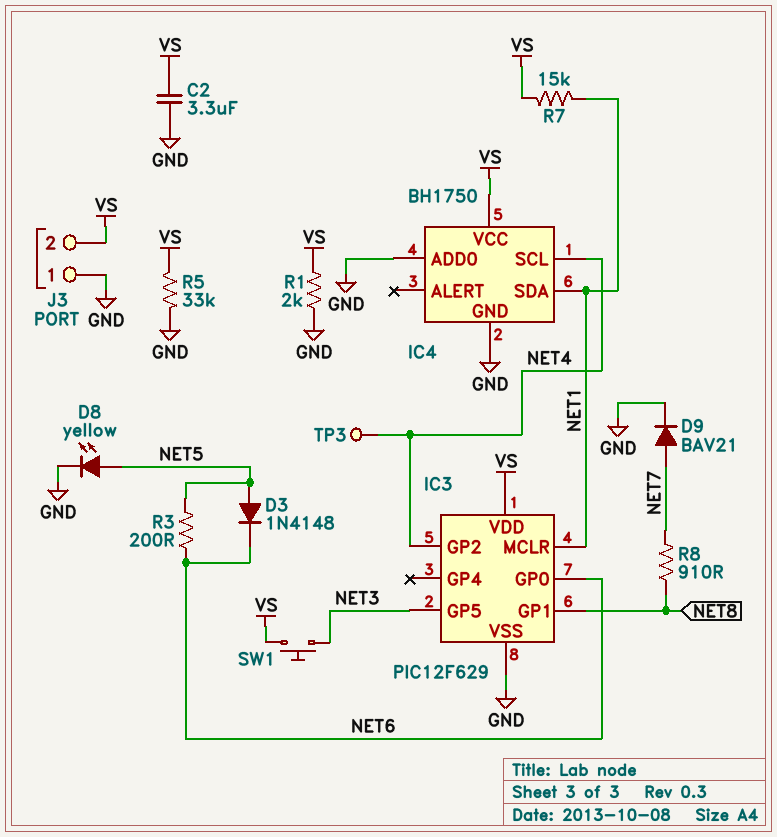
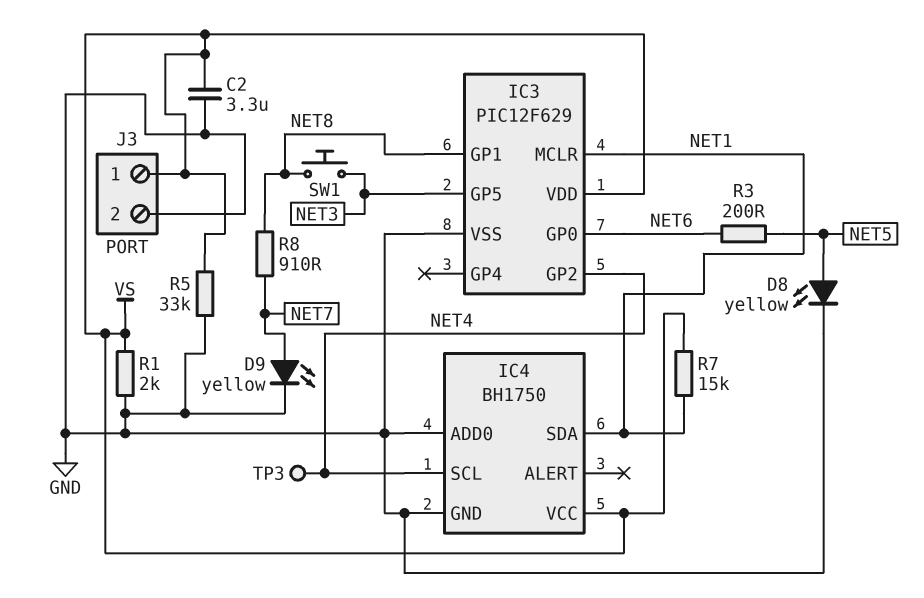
D3: diode 1N4148 (A NET5, K NET6) -> none
D9: diode BAV21 (A NET7, K GND) -> LED yellow (A NET7, K GND)
J3 pin 1: GND -> VS
J3 pin 2: VS -> GND
SW1: button (NET3, VS) -> button (NET3, NET8)

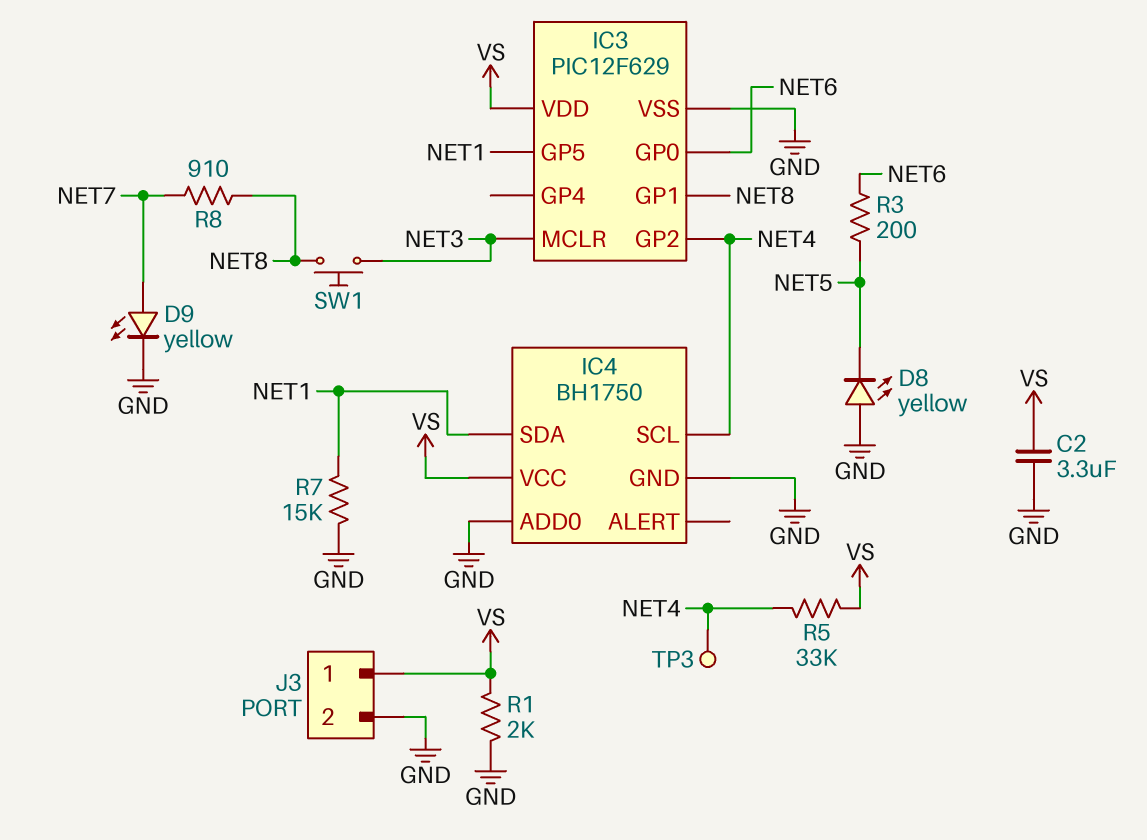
D8: LED yellow (A NET5, K GND) -> LED yellow (A GND, K NET5)
IC3 pin GP5: NET3 -> NET1
IC3 pin MCLR: NET1 -> NET3
R5: 33k (GND, VS) -> 33k (NET4, VS)
R7: 15k (NET1, VS) -> 15k (GND, NET1)

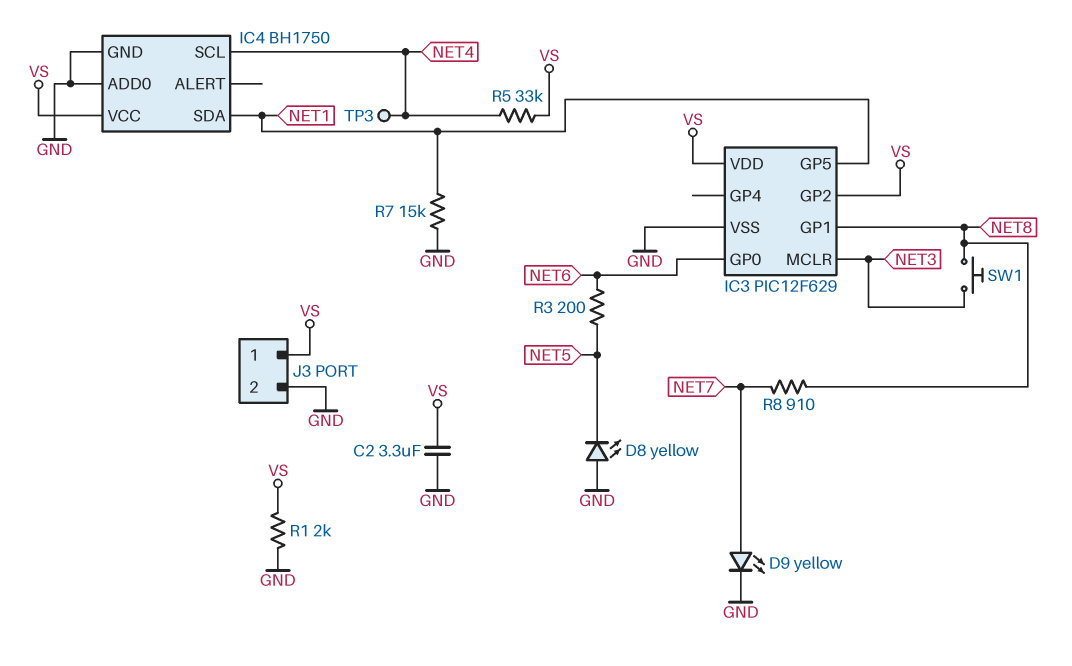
IC3 pin GP2: NET4 -> VS

